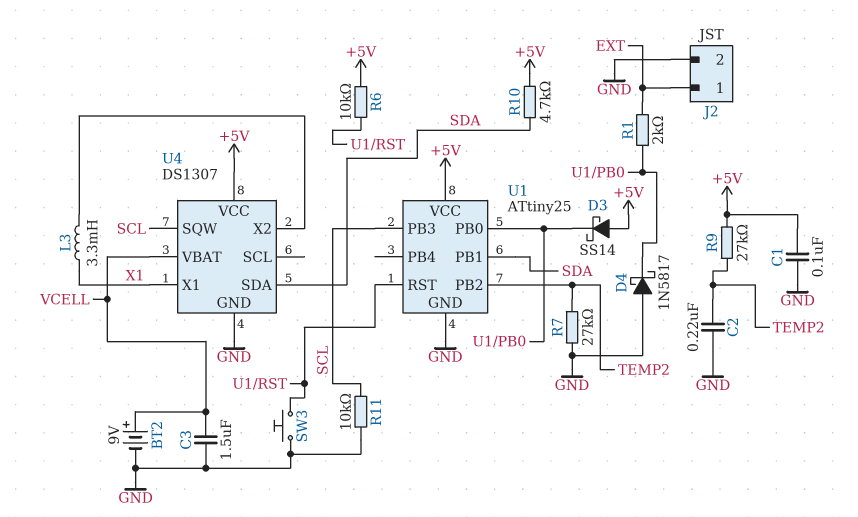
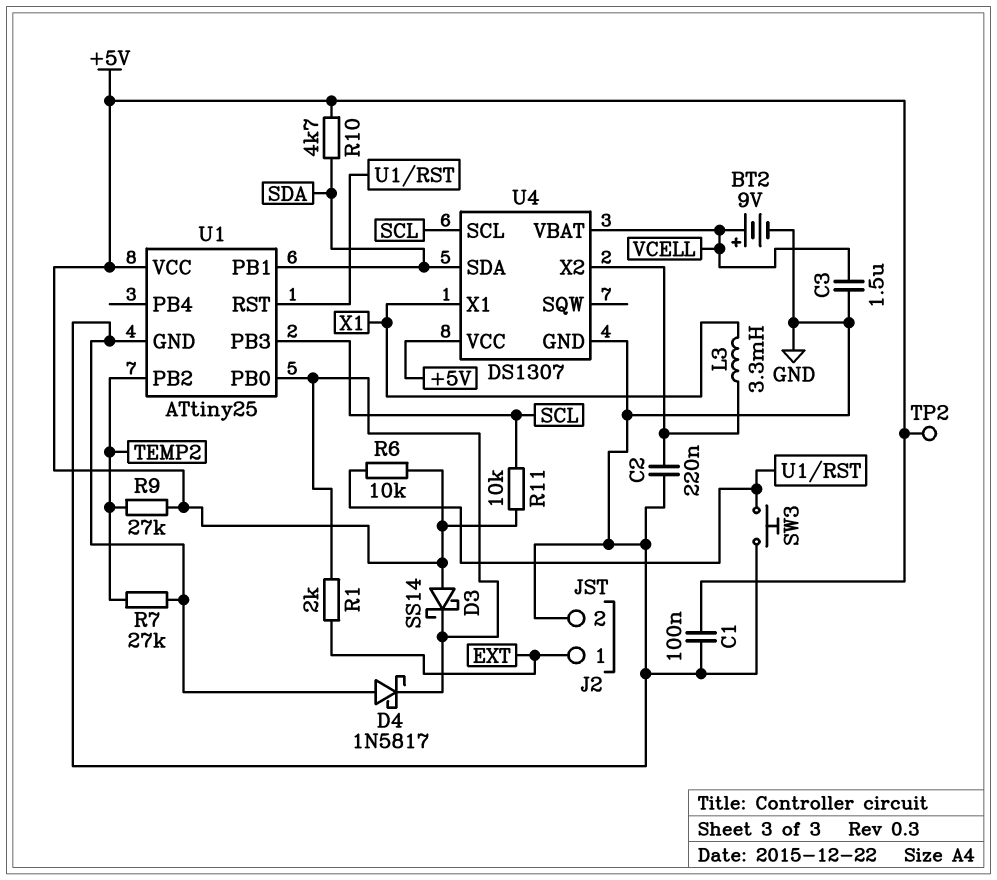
C2: 220nF (GND, TEMP2) -> 220nF (GND, U4/X2)
R11: 10k (GND, SCL) -> 10k (+5V, SCL)
TP2: none -> test point (+5V)
U4 pin SCL: none -> SCL
U4 pin SQW: SCL -> none

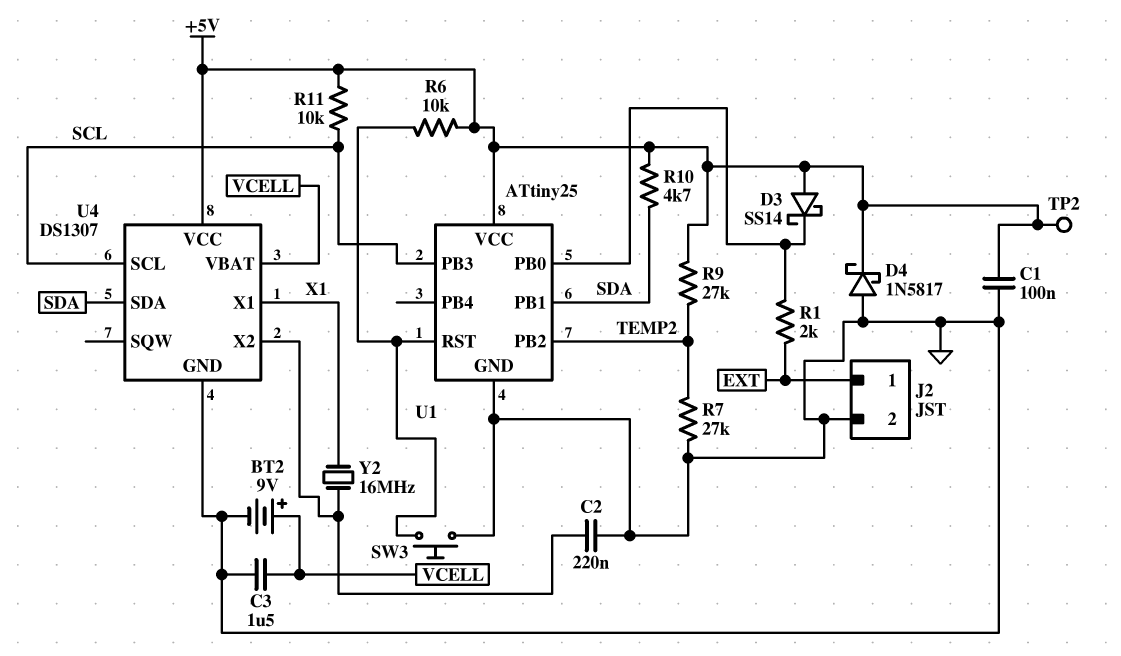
D4: schottky 1N5817 (A GND, K U1/PB0) -> schottky 1N5817 (A GND, K +5V)
L3: 3.3mH (U4/X2, X1) -> none
Y2: none -> 16MHz (U4/X2, X1)

